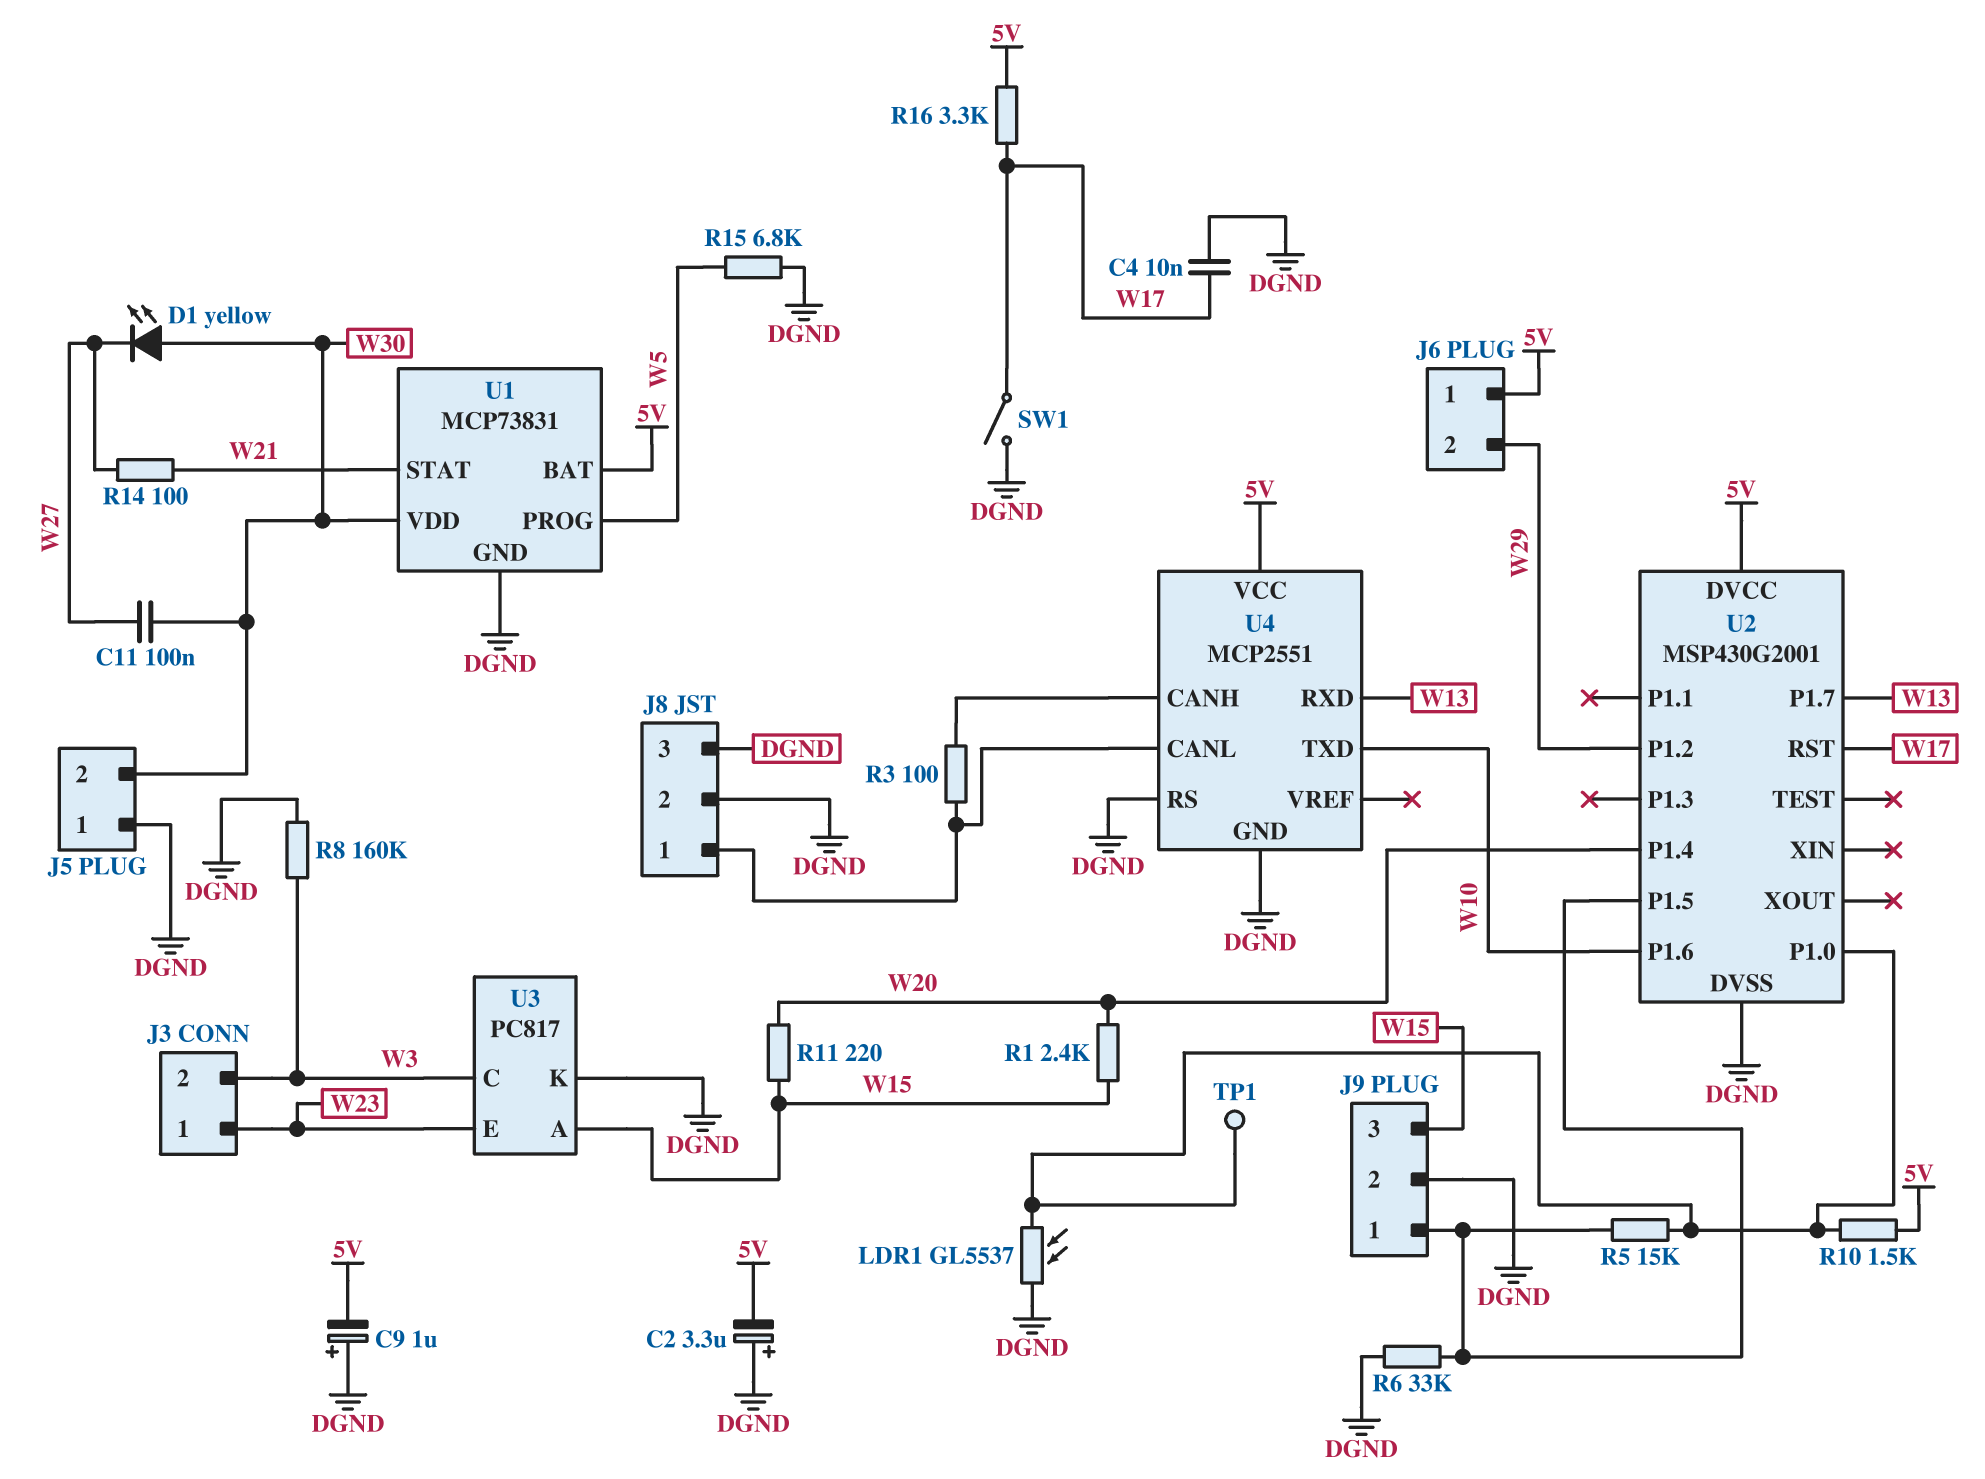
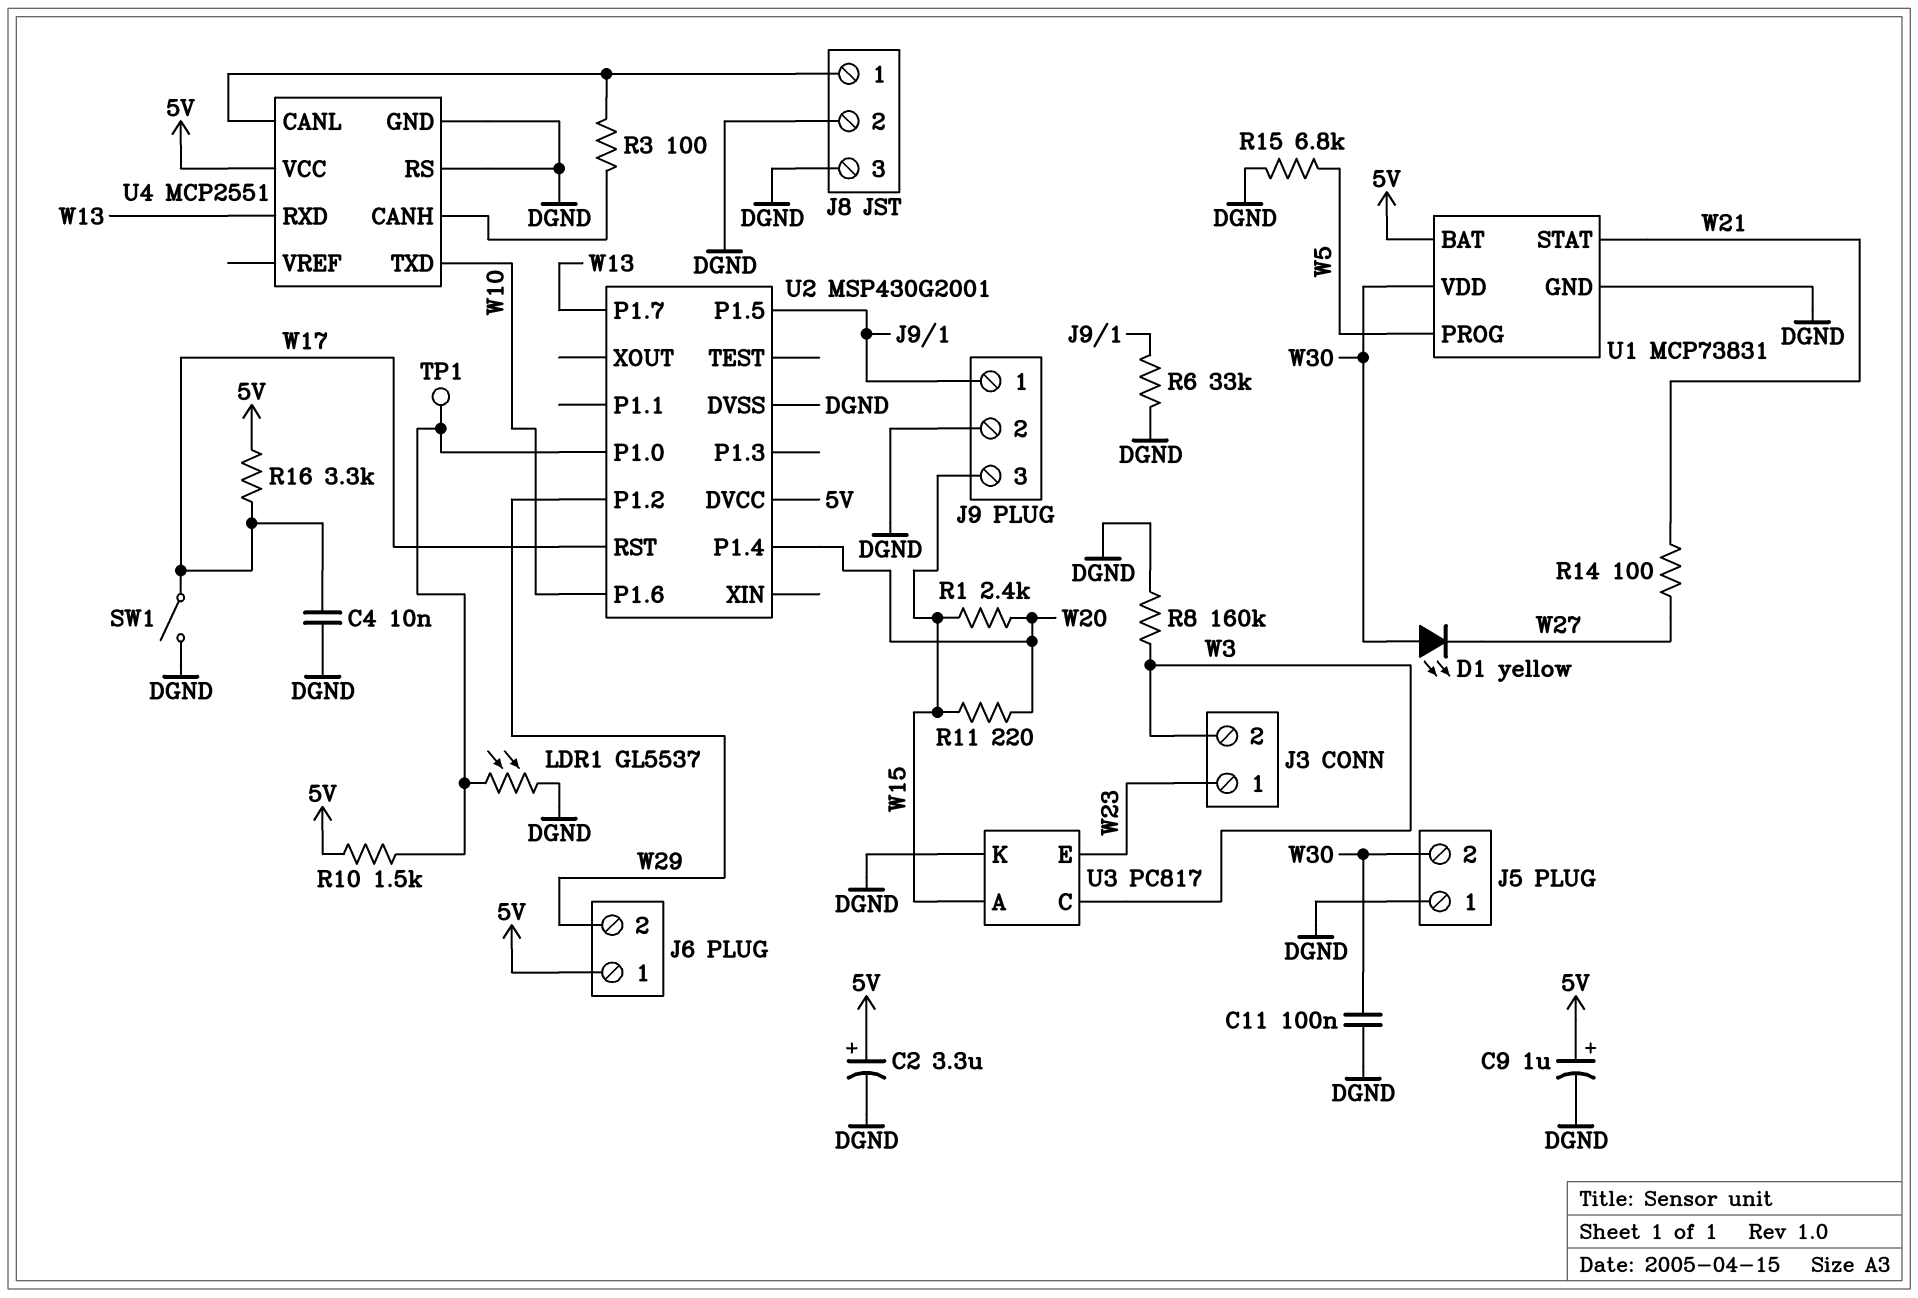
C2: 3.3uF (plus DGND, minus 5V) -> 3.3uF (plus 5V, minus DGND)
C9: 1uF (plus DGND, minus 5V) -> 1uF (plus 5V, minus DGND)
C11: 100nF (W27, W30) -> 100nF (DGND, W30)
R5: 15k (J9/1, U2/P1.0) -> none

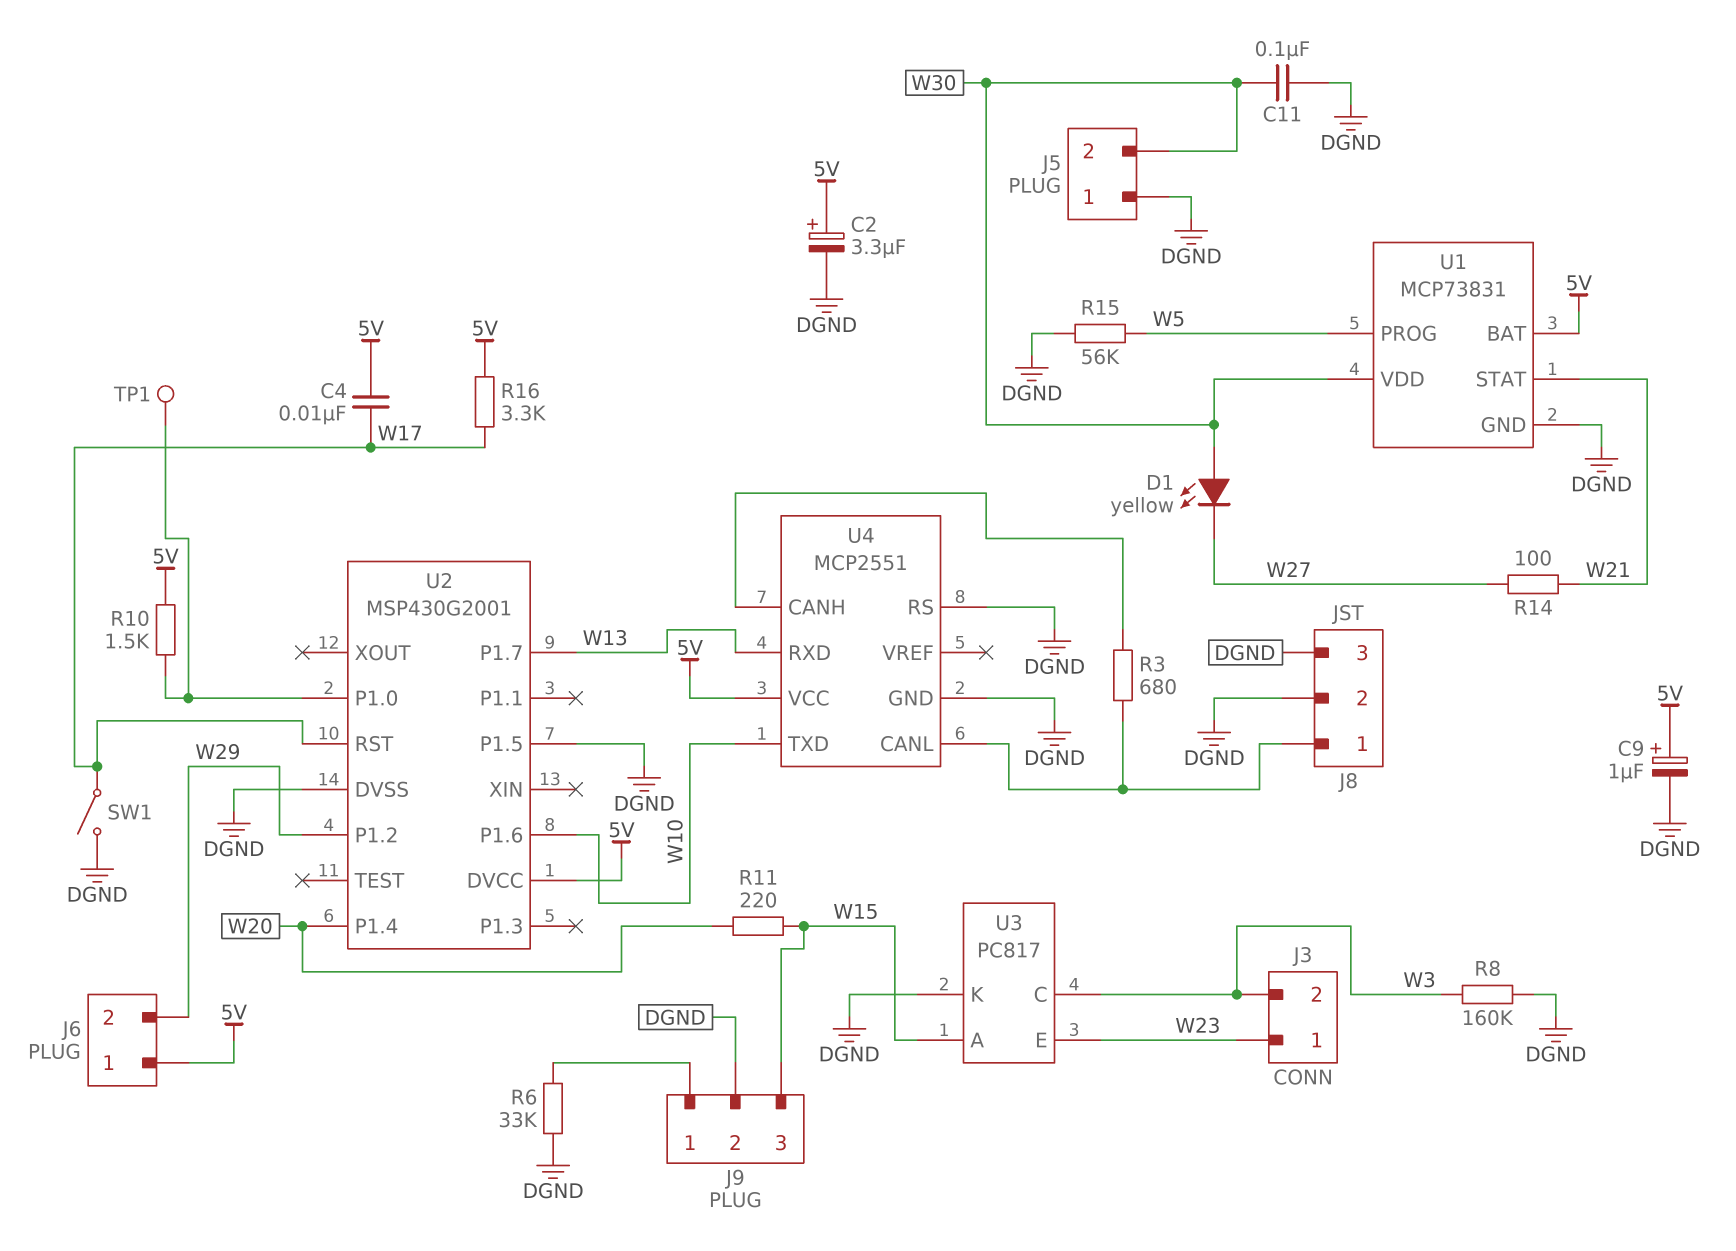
C4: 10nF (DGND, W17) -> 10nF (5V, W17)
LDR1: GL5537 (DGND, U2/P1.0) -> none
R1: 2.4k (W15, W20) -> none
R3: 100 (J8/1, U4/CANH) -> 680 (J8/1, U4/CANH)
R15: 6.8k (DGND, W5) -> 56k (DGND, W5)
U2 pin P1.5: J9/1 -> DGND

